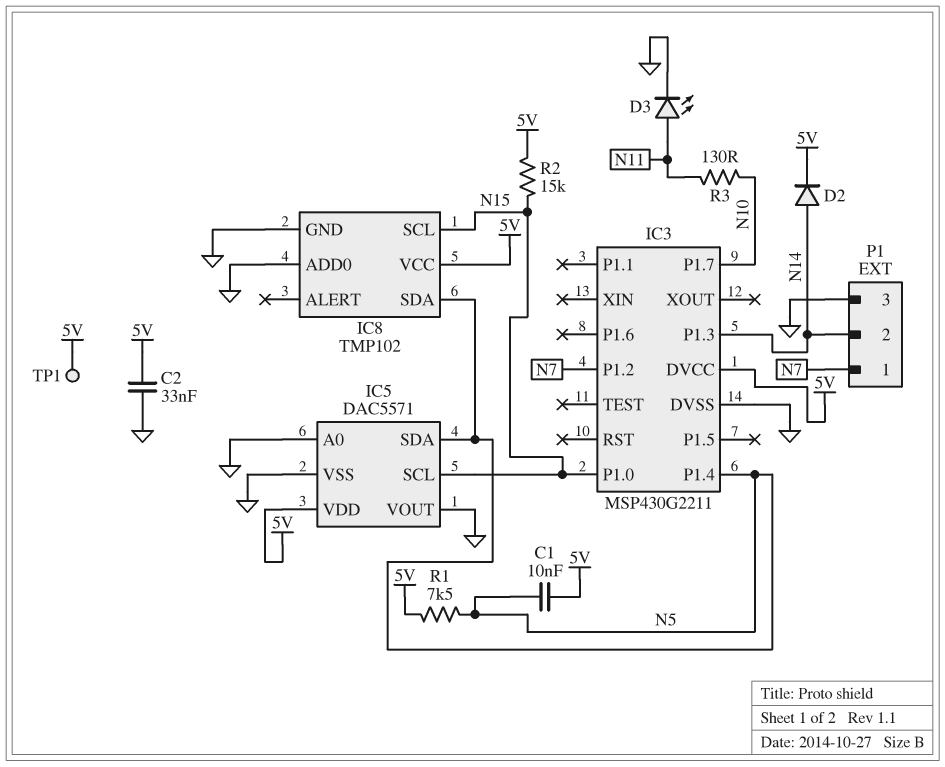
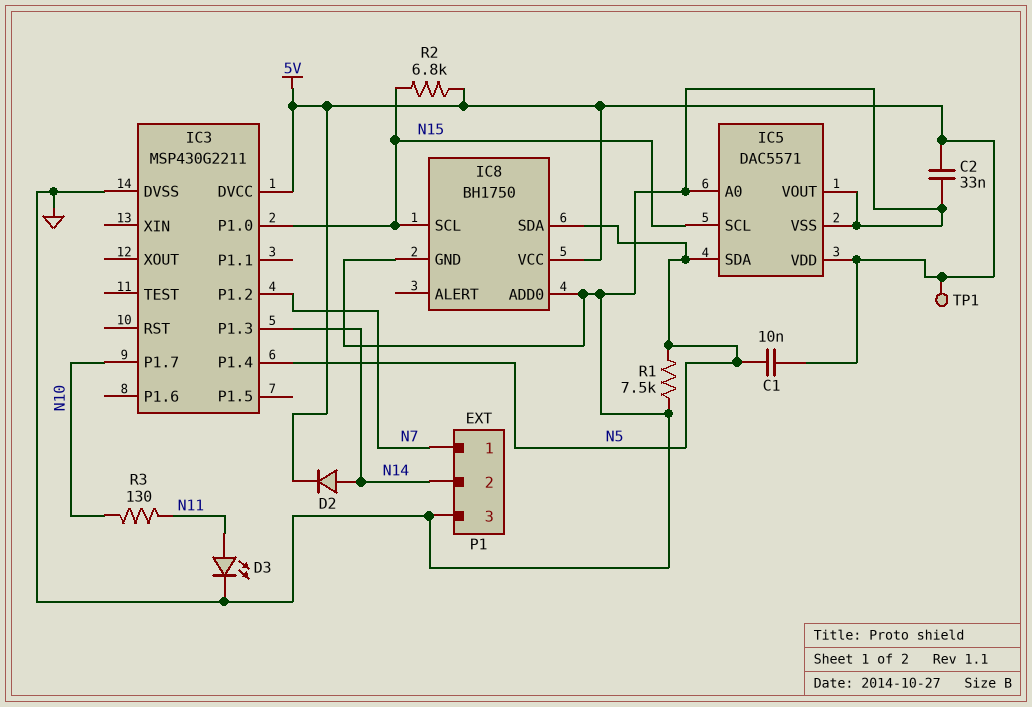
IC8: TMP102 -> BH1750
R1: 7.5k (5V, N5) -> 7.5k (GND, N5)
R2: 15k (5V, N15) -> 6.8k (5V, N15)

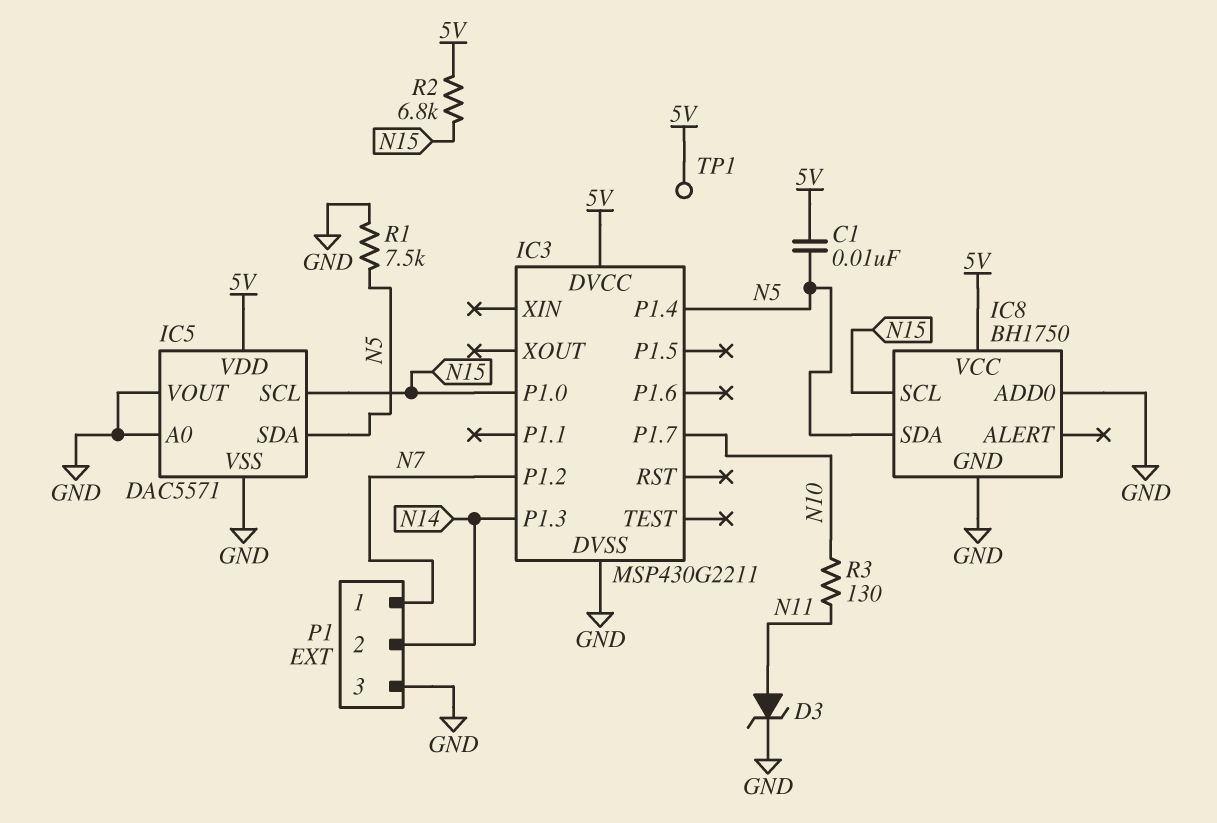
C2: 33nF (5V, GND) -> none
D2: diode (A N14, K 5V) -> none
D3: LED (A N11, K GND) -> zener (A N11, K GND)

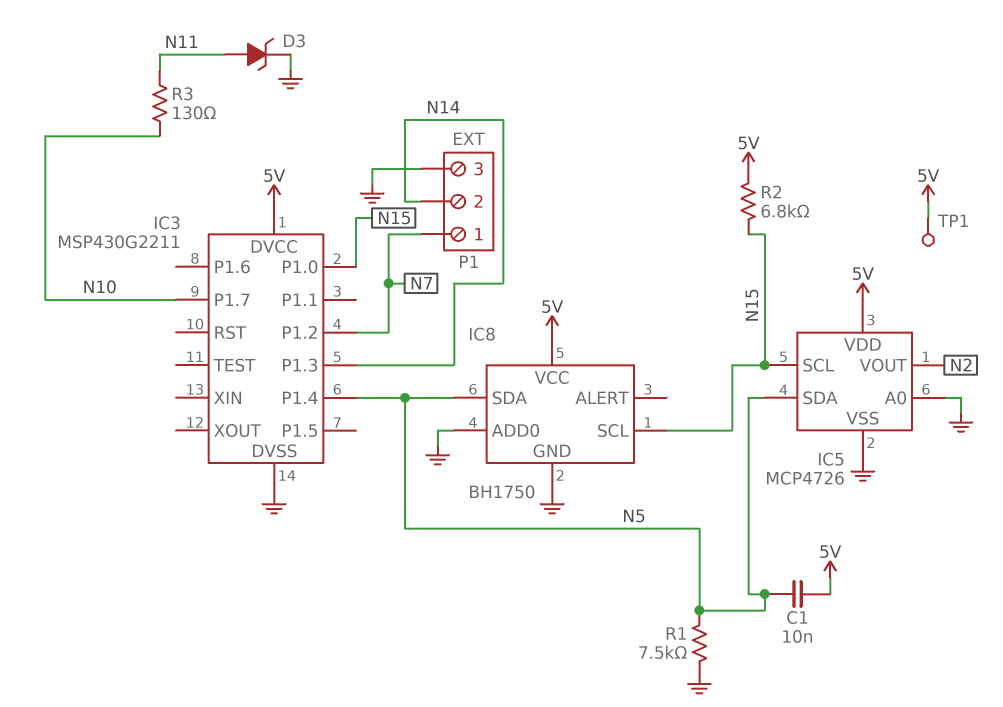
IC5: DAC5571 -> MCP4726
IC5 pin VOUT: GND -> N2

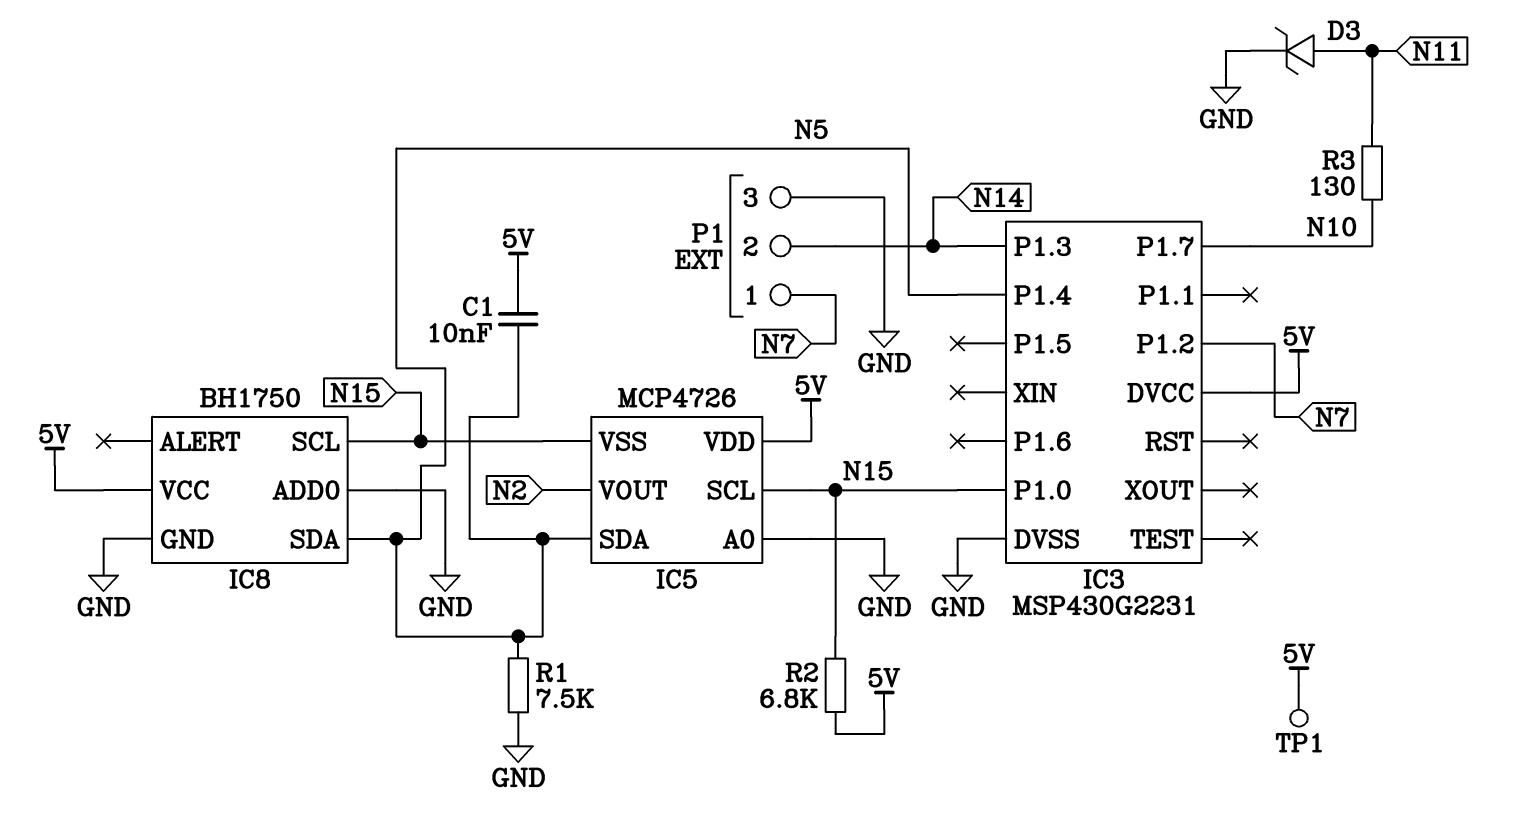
IC3: MSP430G2211 -> MSP430G2231
IC5 pin VSS: GND -> N15

